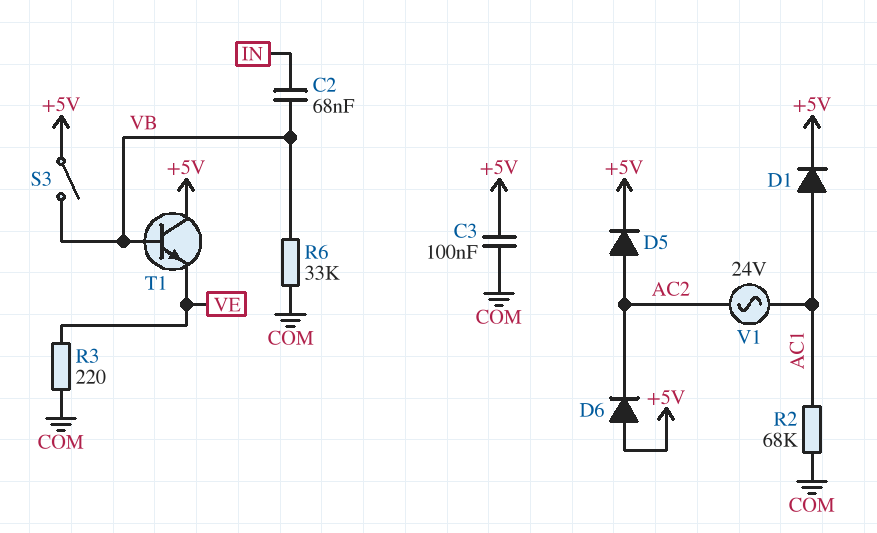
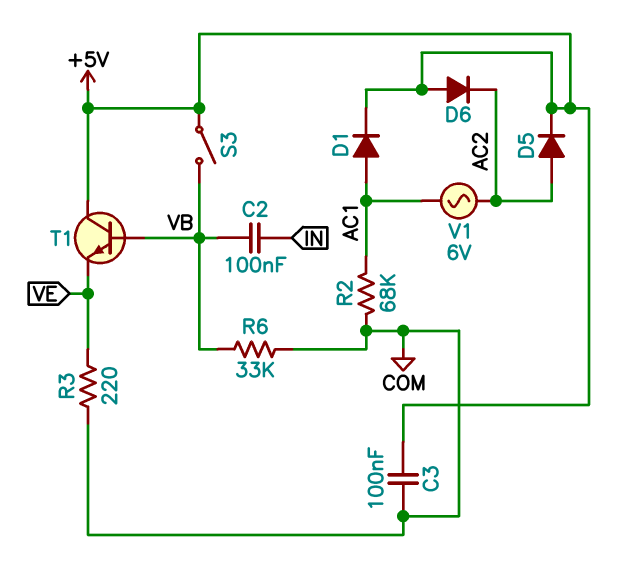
C2: 68nF (IN, VB) -> 100nF (IN, VB)
V1: AC 24V (AC1, AC2) -> AC 6V (AC1, AC2)

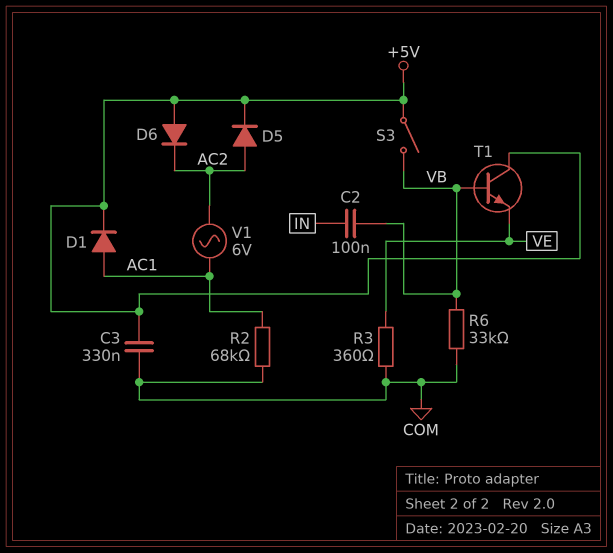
C3: 100nF (+5V, COM) -> 330nF (+5V, COM)
R3: 220 (COM, VE) -> 360 (COM, VE)

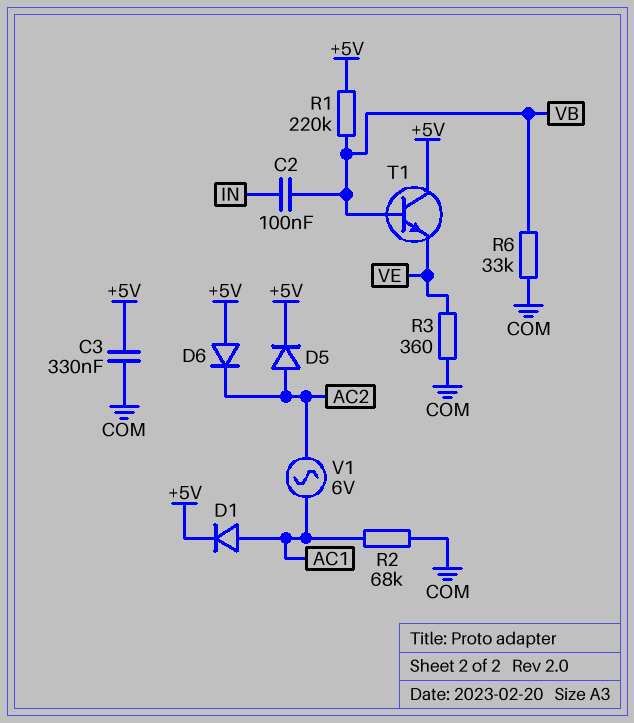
R1: none -> 220k (+5V, VB)
S3: switch (+5V, VB) -> none

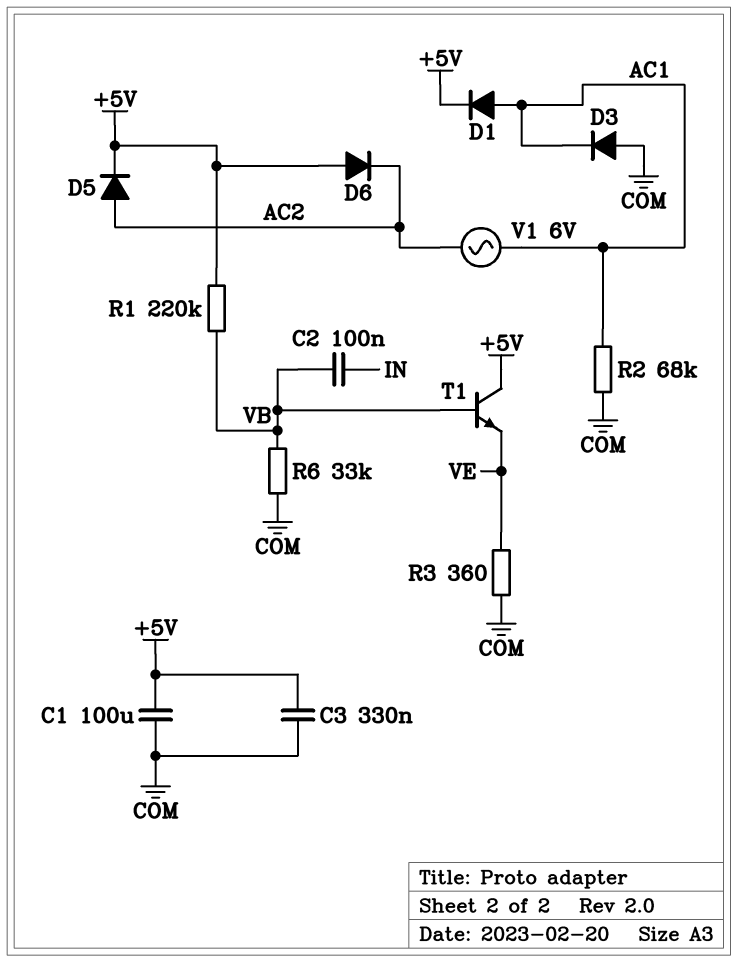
C1: none -> 100uF (+5V, COM)
D3: none -> diode (A COM, K AC1)

